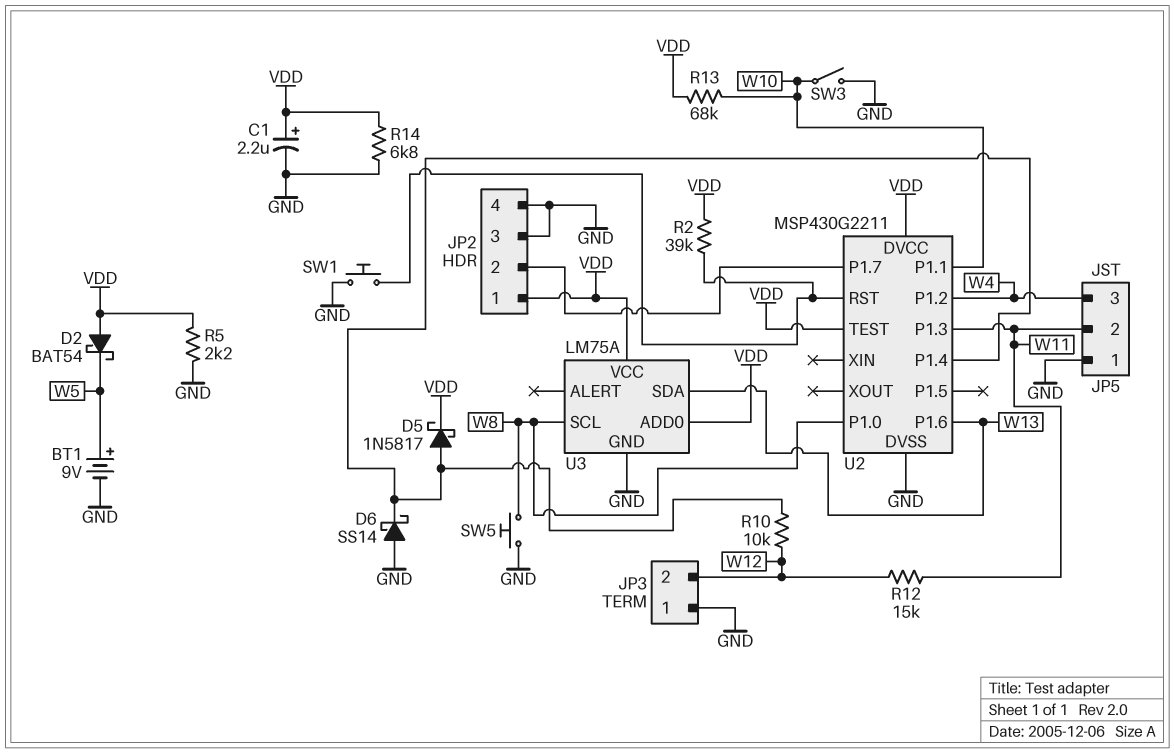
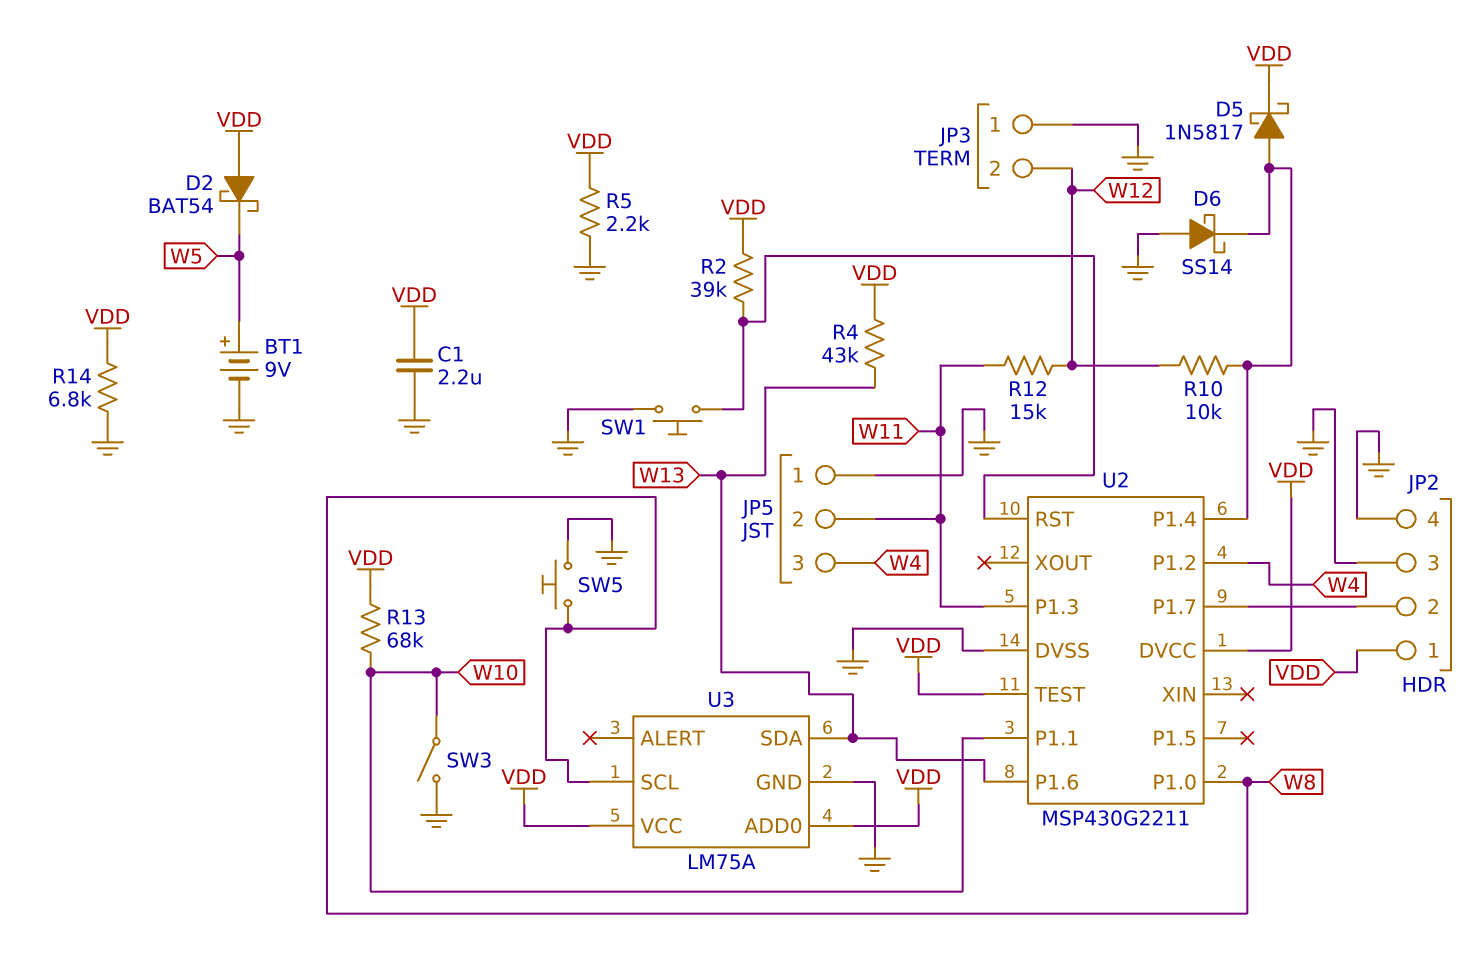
C1: 2.2uF (plus VDD, minus GND) -> 2.2uF (GND, VDD)
R4: none -> 43k (VDD, W13)

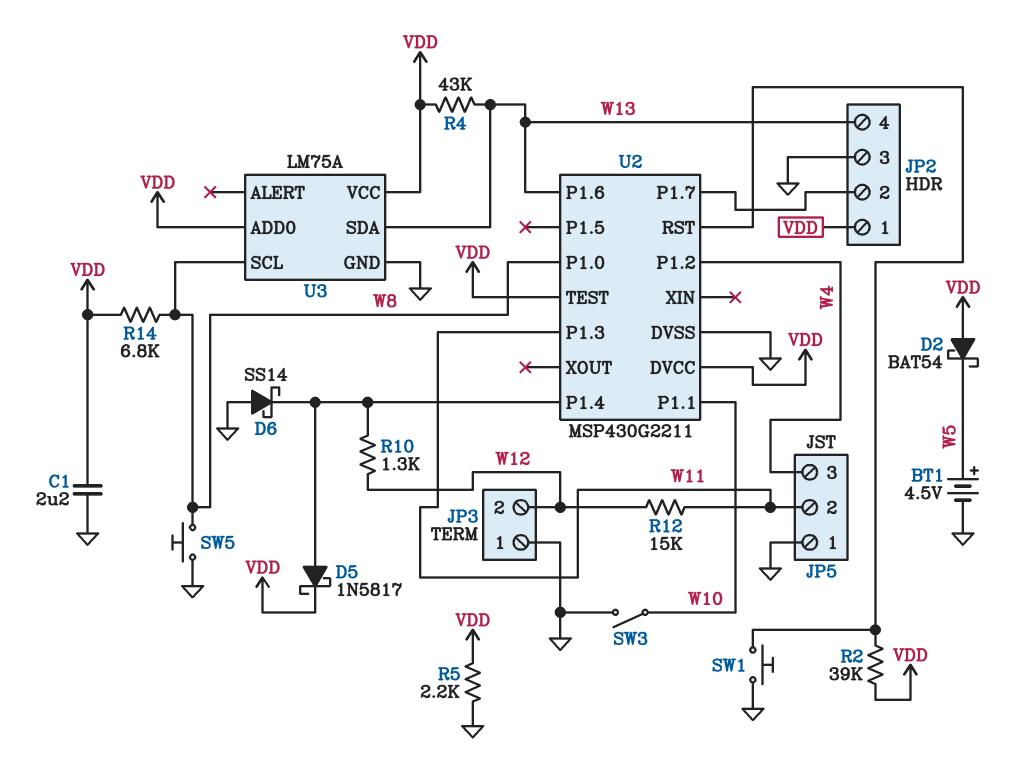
BT1: 9V (plus W5, minus GND) -> 4.5V (plus W5, minus GND)
JP2 pin 4: GND -> W13
R10: 10k (U2/P1.4, W12) -> 1.3k (U2/P1.4, W12)
R13: 68k (VDD, W10) -> none
R14: 6.8k (GND, VDD) -> 6.8k (VDD, W8)

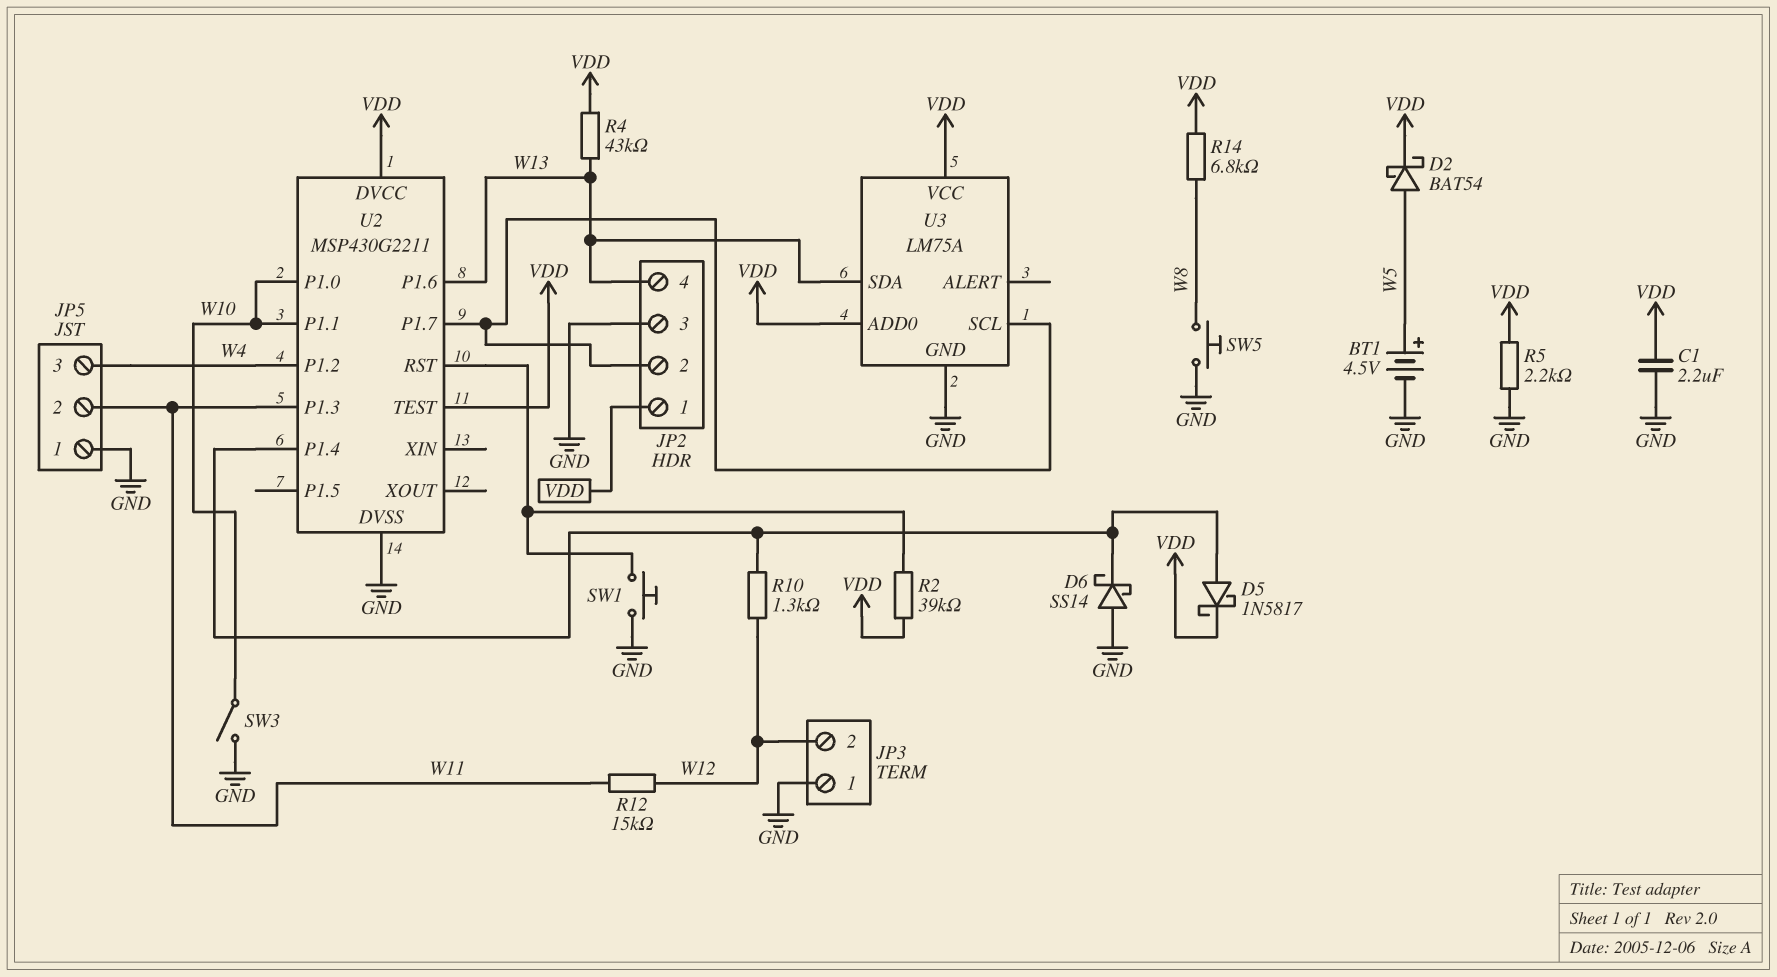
D2: schottky BAT54 (A VDD, K W5) -> schottky BAT54 (A W5, K VDD)
U2 pin P1.0: W8 -> W10
U3 pin SCL: W8 -> JP2/2

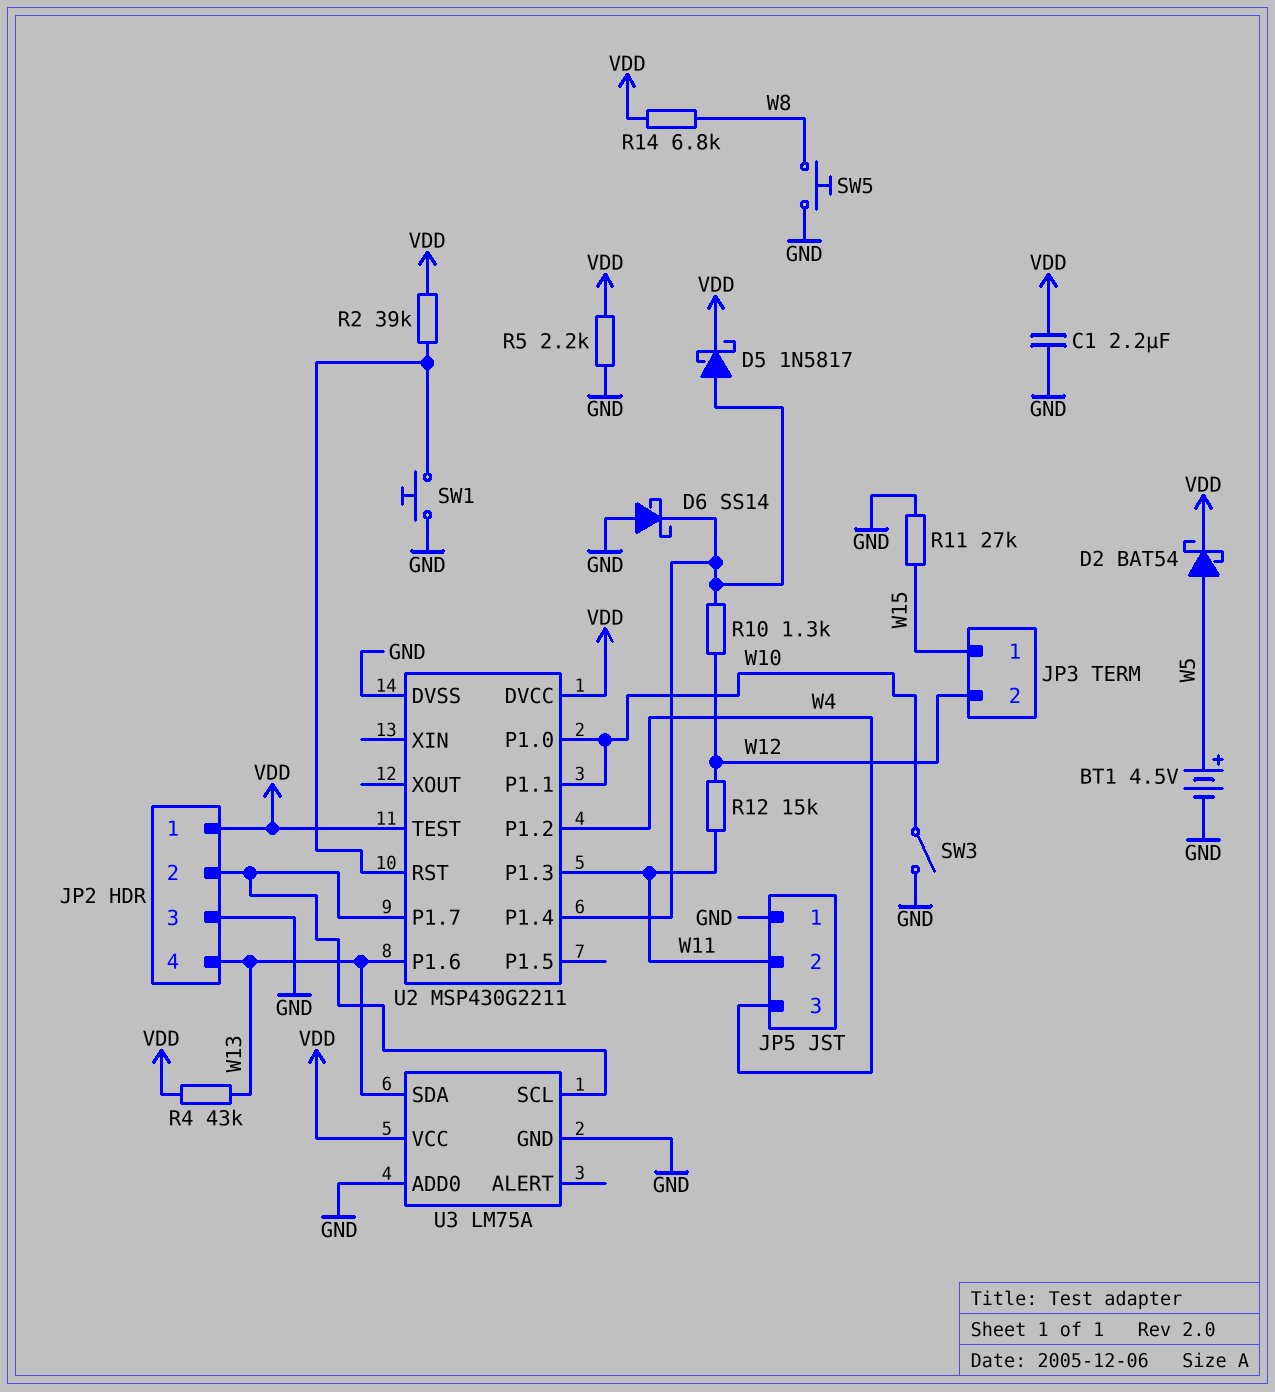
JP3 pin 1: GND -> W15
R11: none -> 27k (GND, W15)
U3 pin ADD0: VDD -> GND

